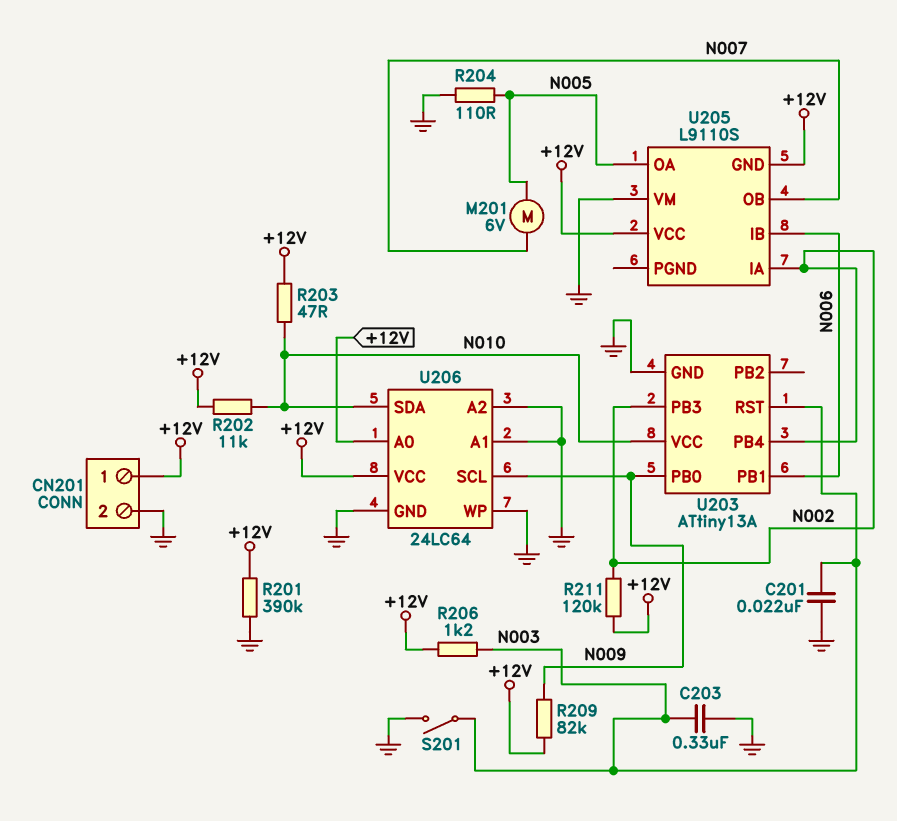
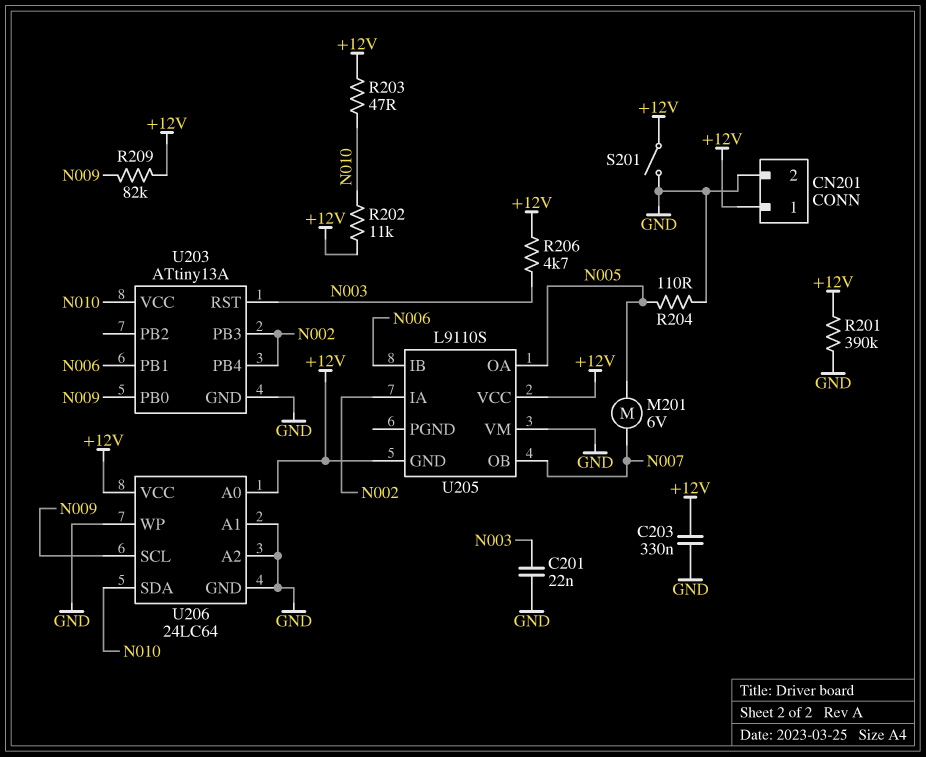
C203: 330nF (GND, N003) -> 330nF (+12V, GND)
R206: 1.2k (+12V, N003) -> 4.7k (+12V, N003)
R211: 120k (+12V, N002) -> none
S201: switch (GND, N003) -> switch (+12V, GND)

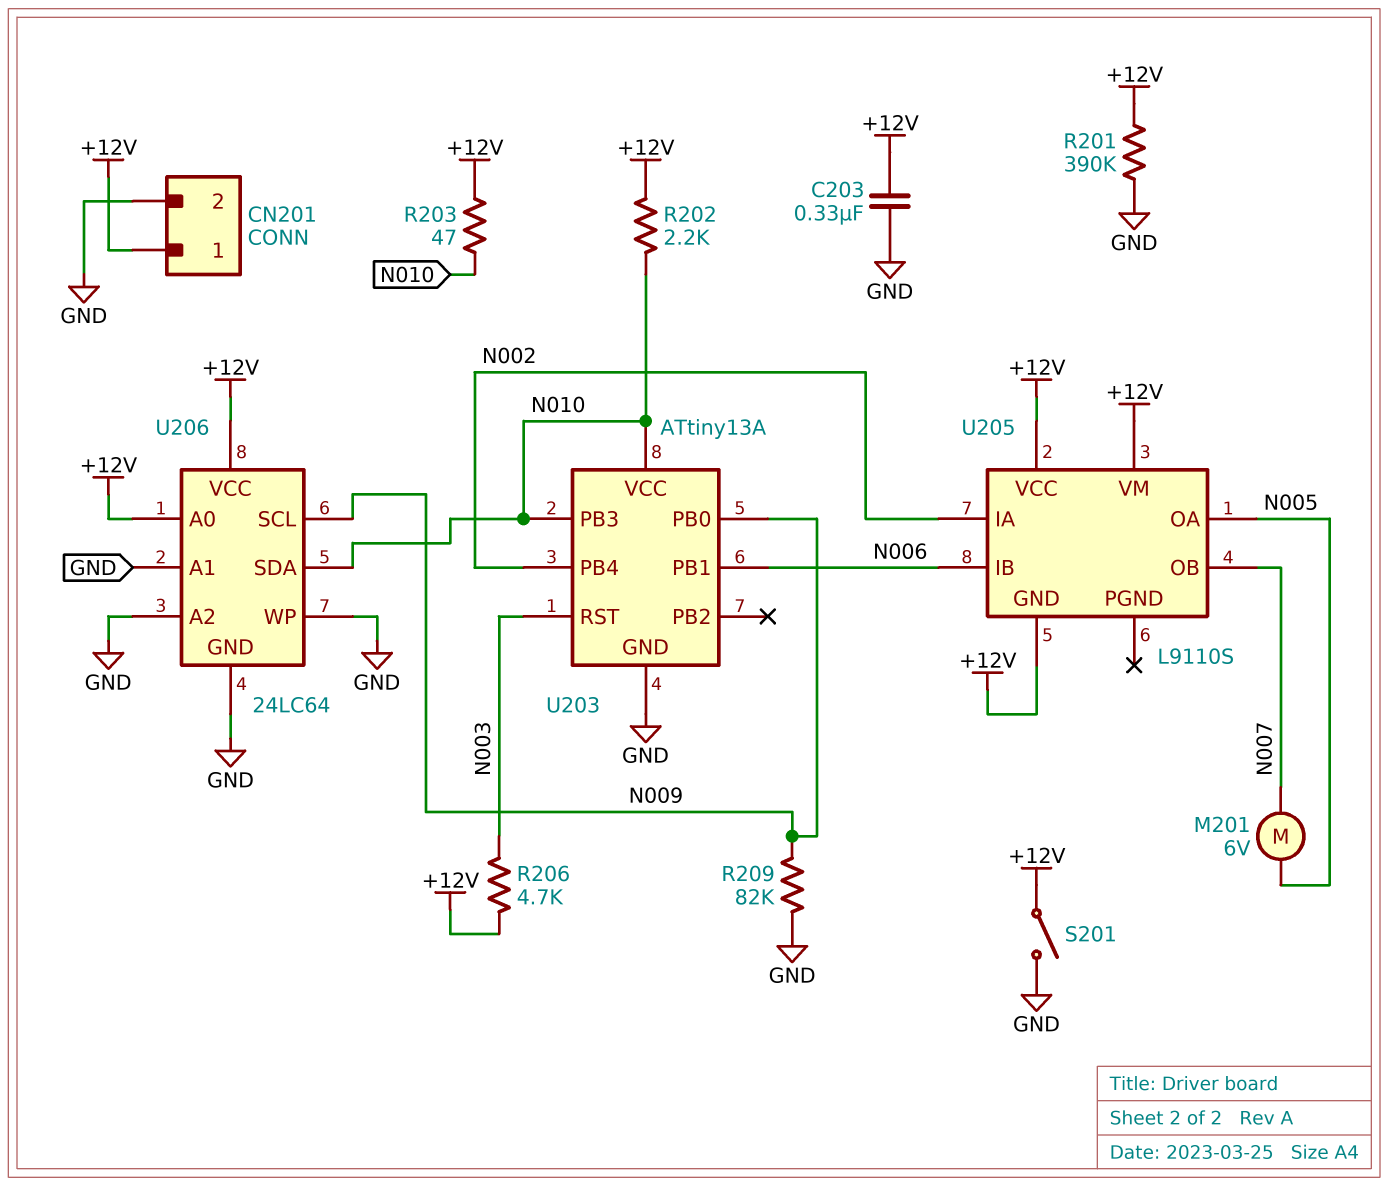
C201: 22nF (GND, N003) -> none
R202: 11k (+12V, N010) -> 2.2k (+12V, N010)
R204: 110 (GND, N005) -> none
R209: 82k (+12V, N009) -> 82k (GND, N009)
U203 pin PB3: N002 -> N010
U205 pin VM: GND -> +12V

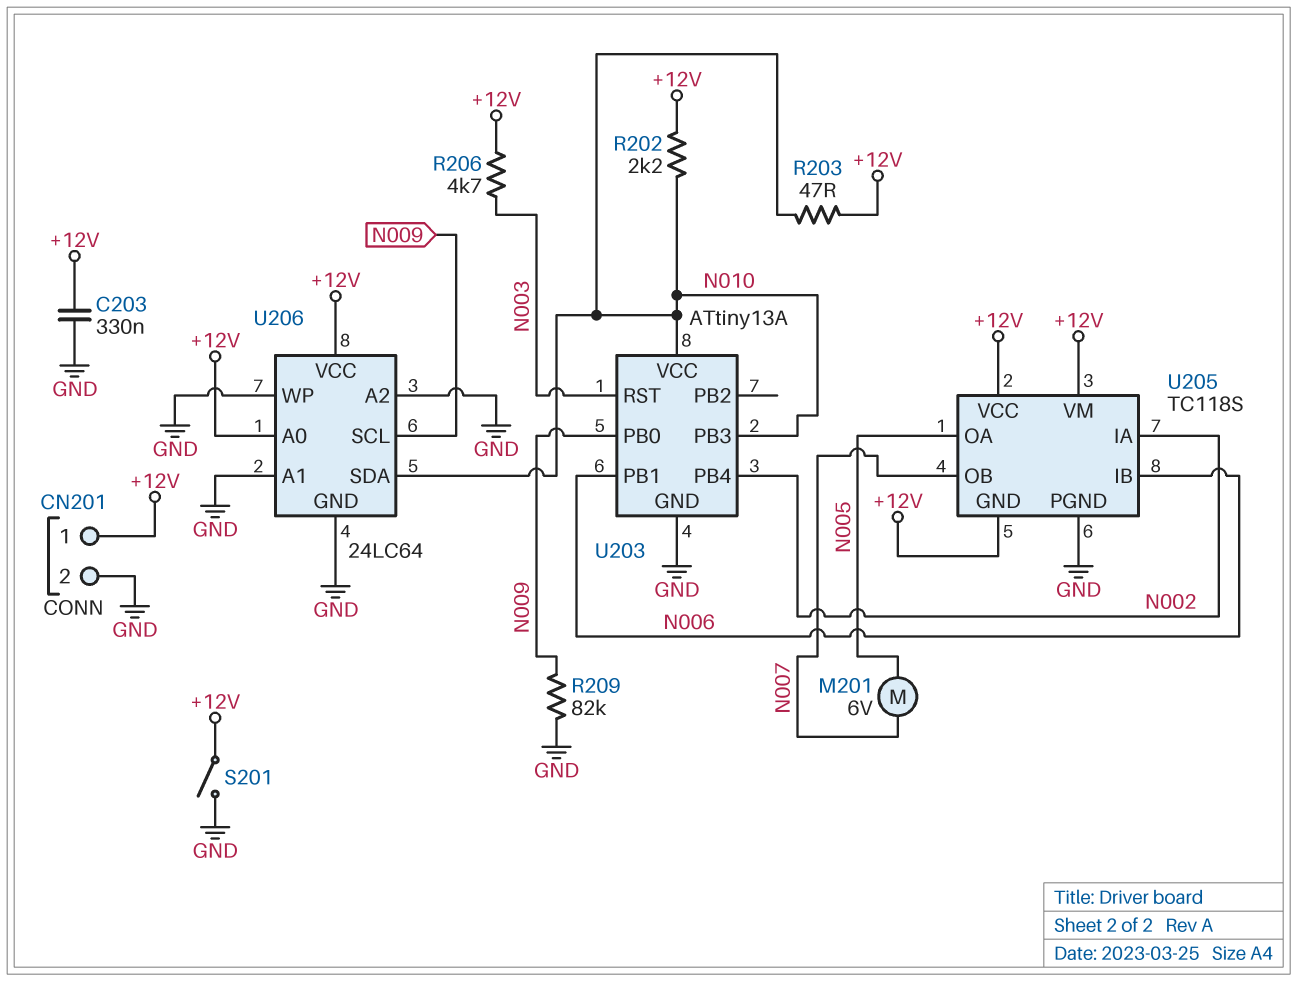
R201: 390k (+12V, GND) -> none
U205: L9110S -> TC118S
U205 pin PGND: none -> GND

